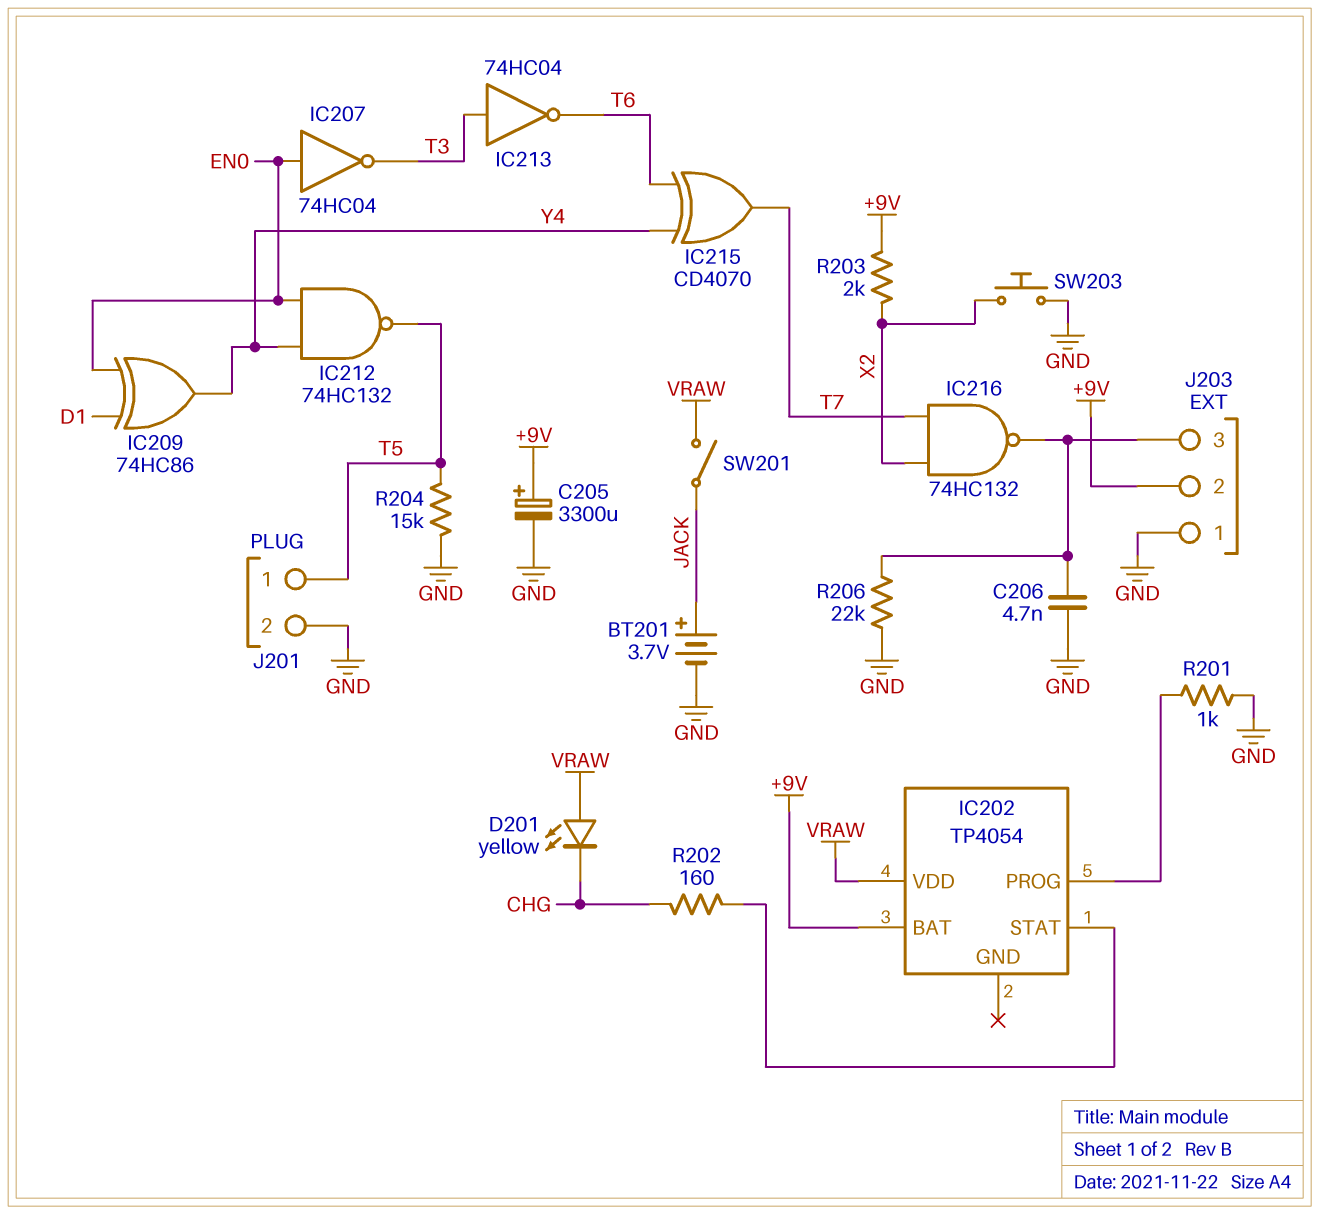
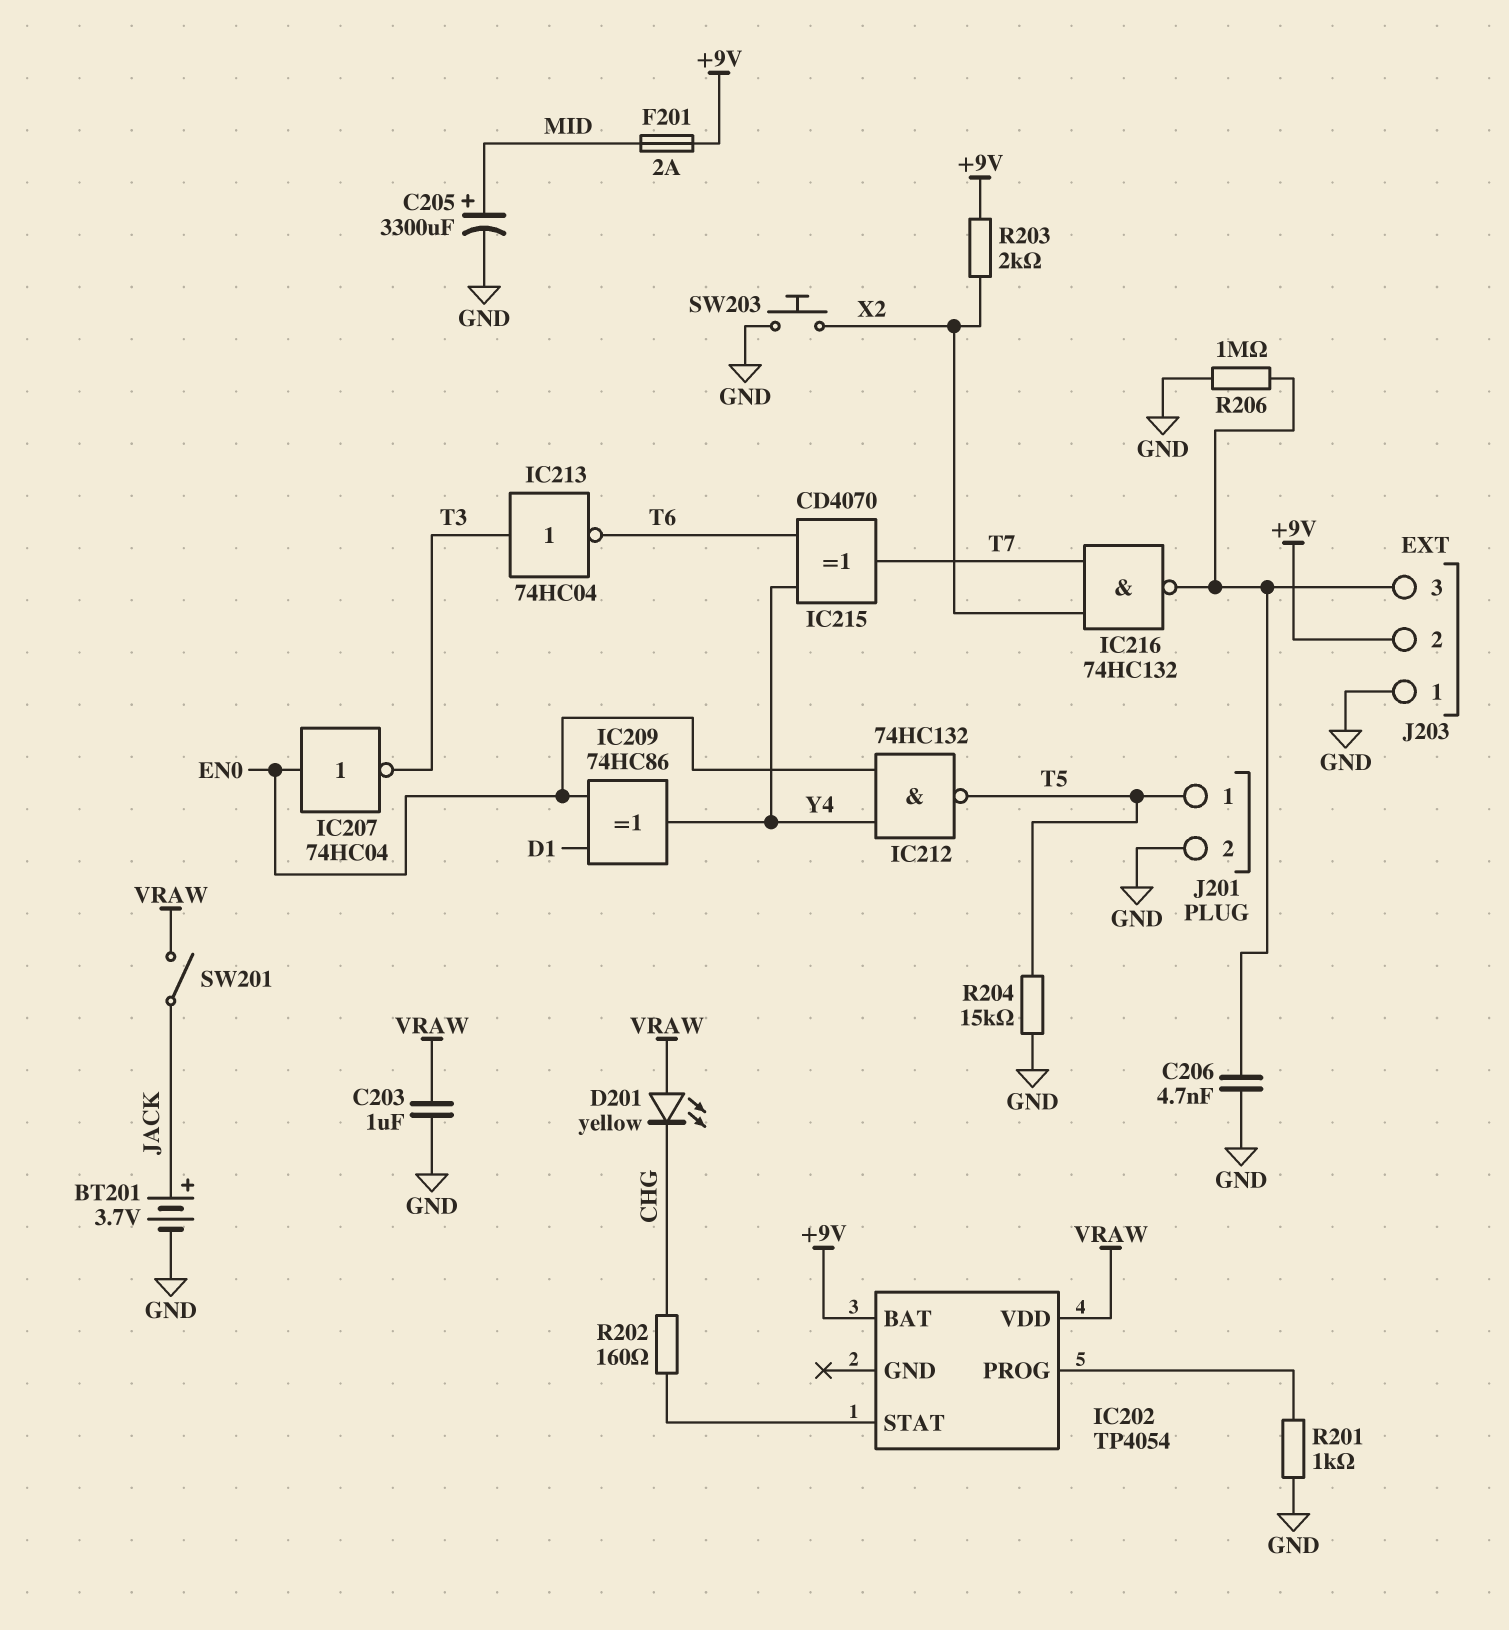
C203: none -> 1uF (GND, VRAW)
C205: 3300uF (plus +9V, minus GND) -> 3300uF (plus MID, minus GND)
F201: none -> 2A (+9V, MID)
R206: 22k (GND, J203/3) -> 1M (GND, J203/3)

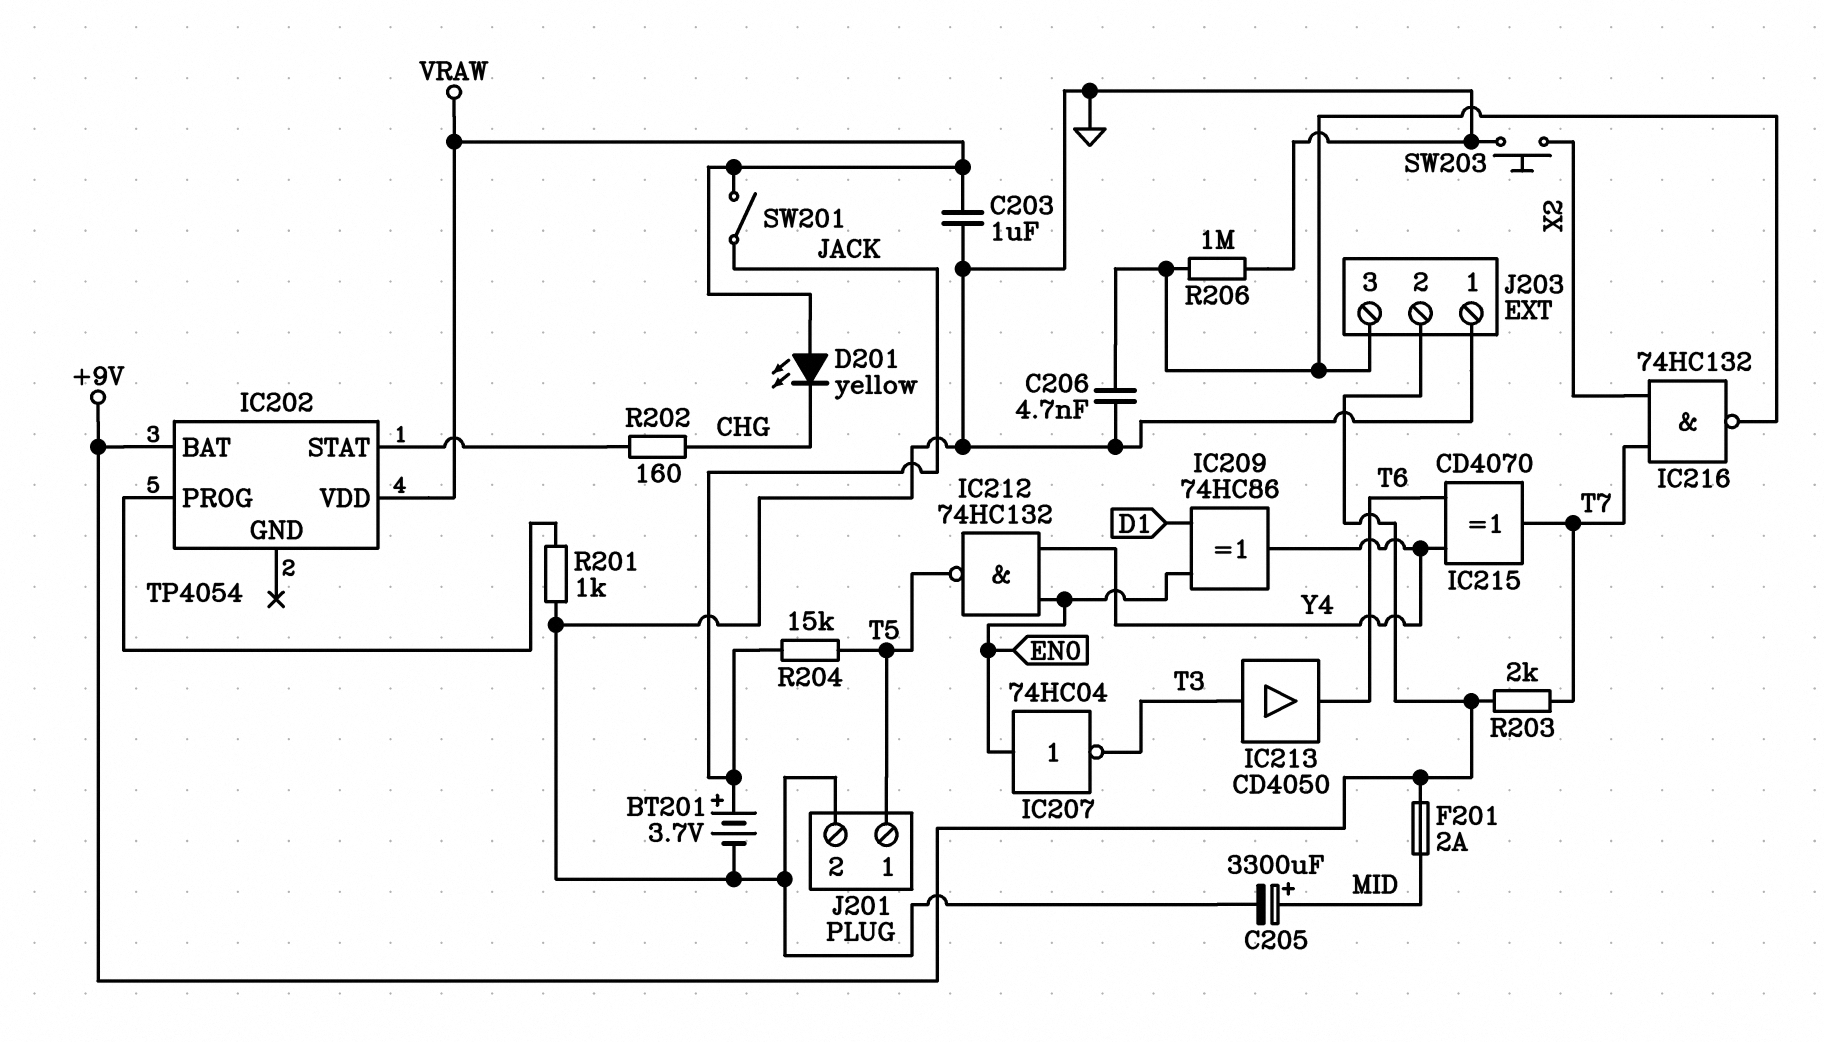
IC213: NOT 74HC04 (in T3, out T6) -> buffer CD4050 (in T3, out T6)
R203: 2k (+9V, X2) -> 2k (+9V, T7)
R204: 15k (GND, T5) -> 15k (JACK, T5)

